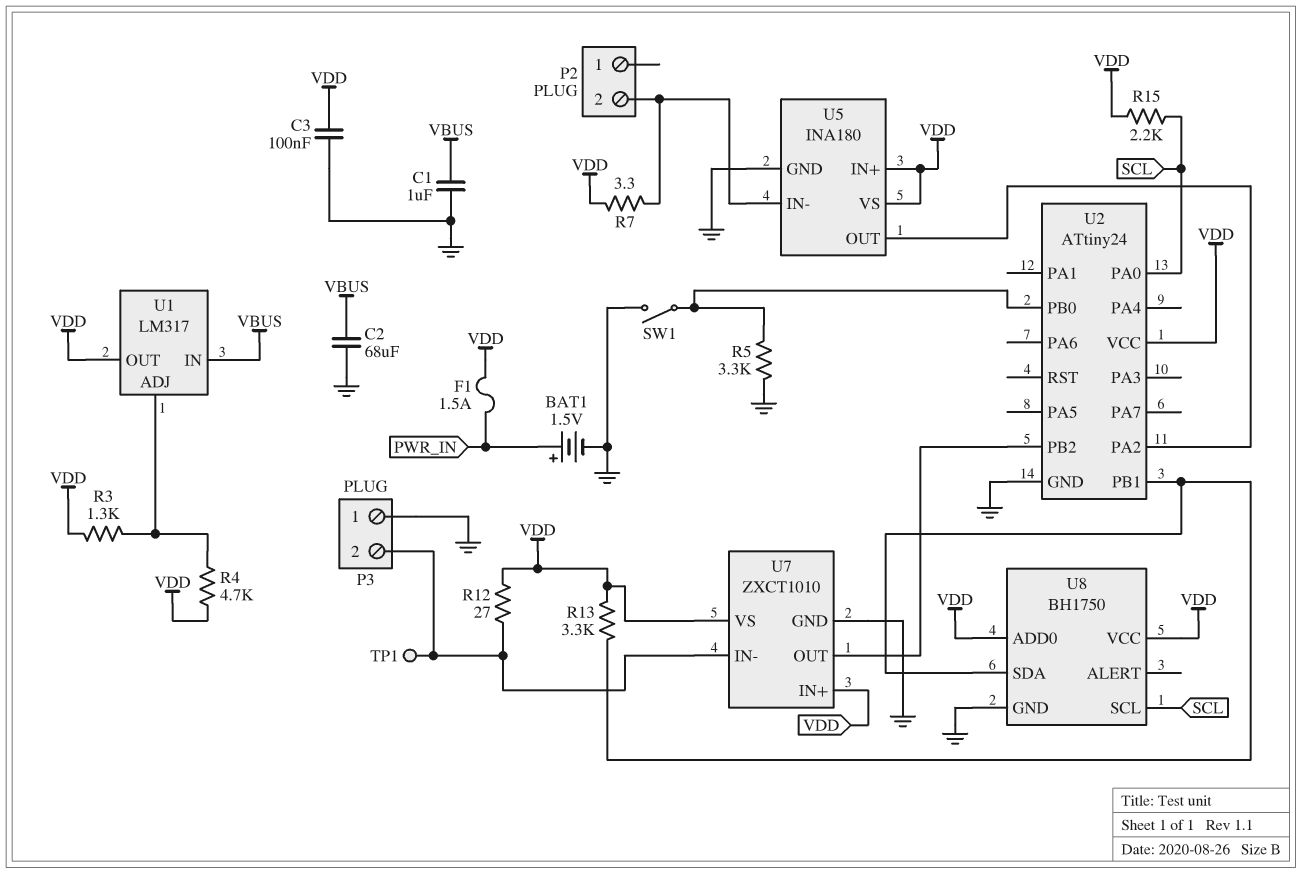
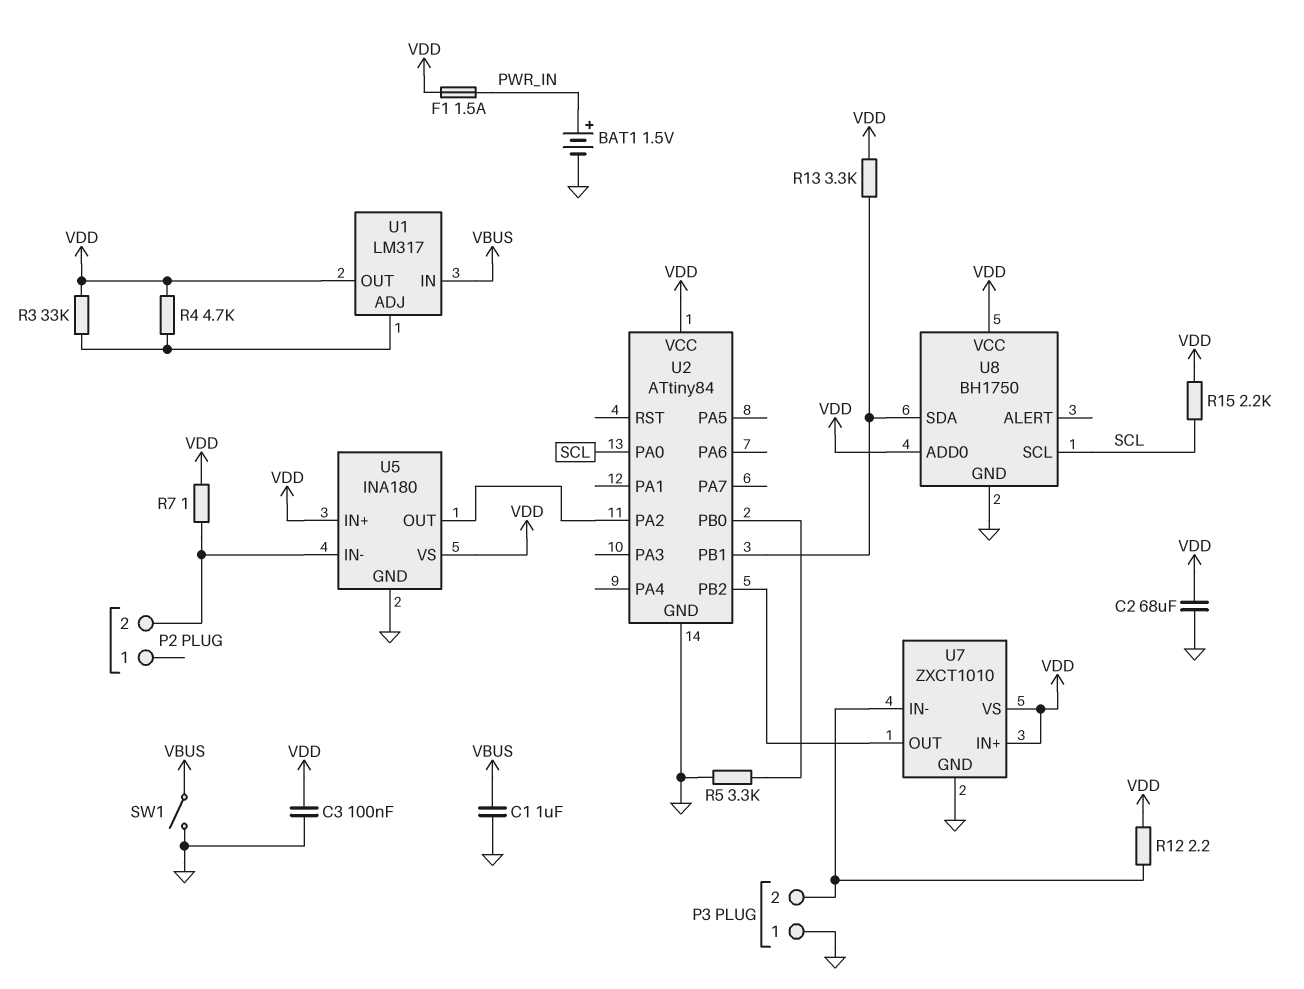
C2: 68uF (GND, VBUS) -> 68uF (GND, VDD)
R3: 1.3k (U1/ADJ, VDD) -> 33k (U1/ADJ, VDD)
R7: 3.3 (P2/2, VDD) -> 1 (P2/2, VDD)
R12: 27 (P3/2, VDD) -> 2.2 (P3/2, VDD)
SW1: switch (GND, U2/PB0) -> switch (GND, VBUS)
TP1: test point (P3/2) -> none
U2: ATtiny24 -> ATtiny84

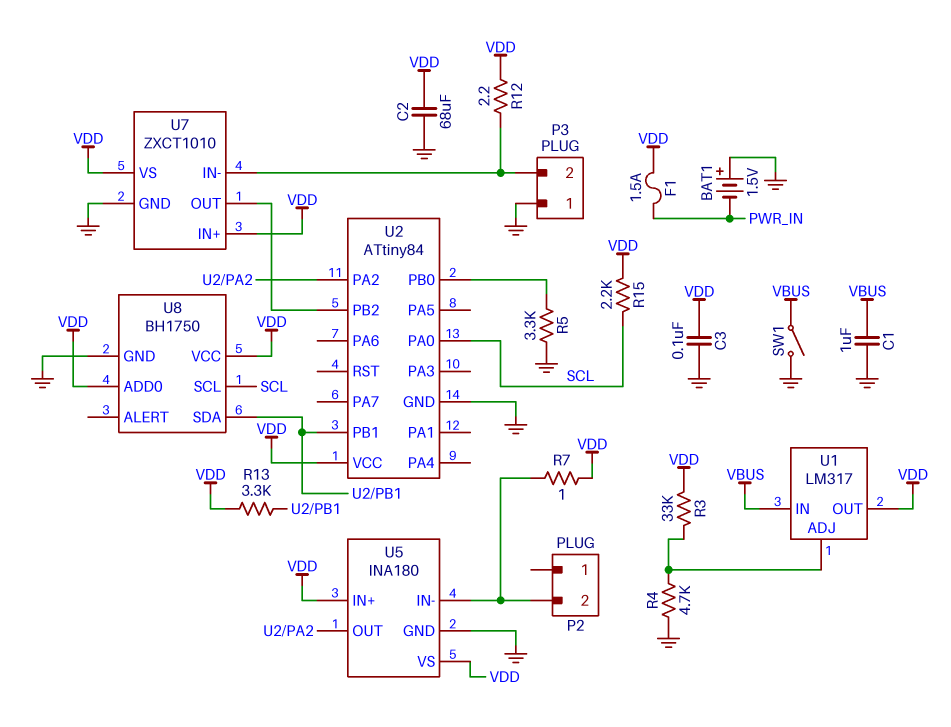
BAT1: 1.5V (plus PWR_IN, minus GND) -> 1.5V (plus GND, minus PWR_IN)
R4: 4.7k (U1/ADJ, VDD) -> 4.7k (GND, U1/ADJ)

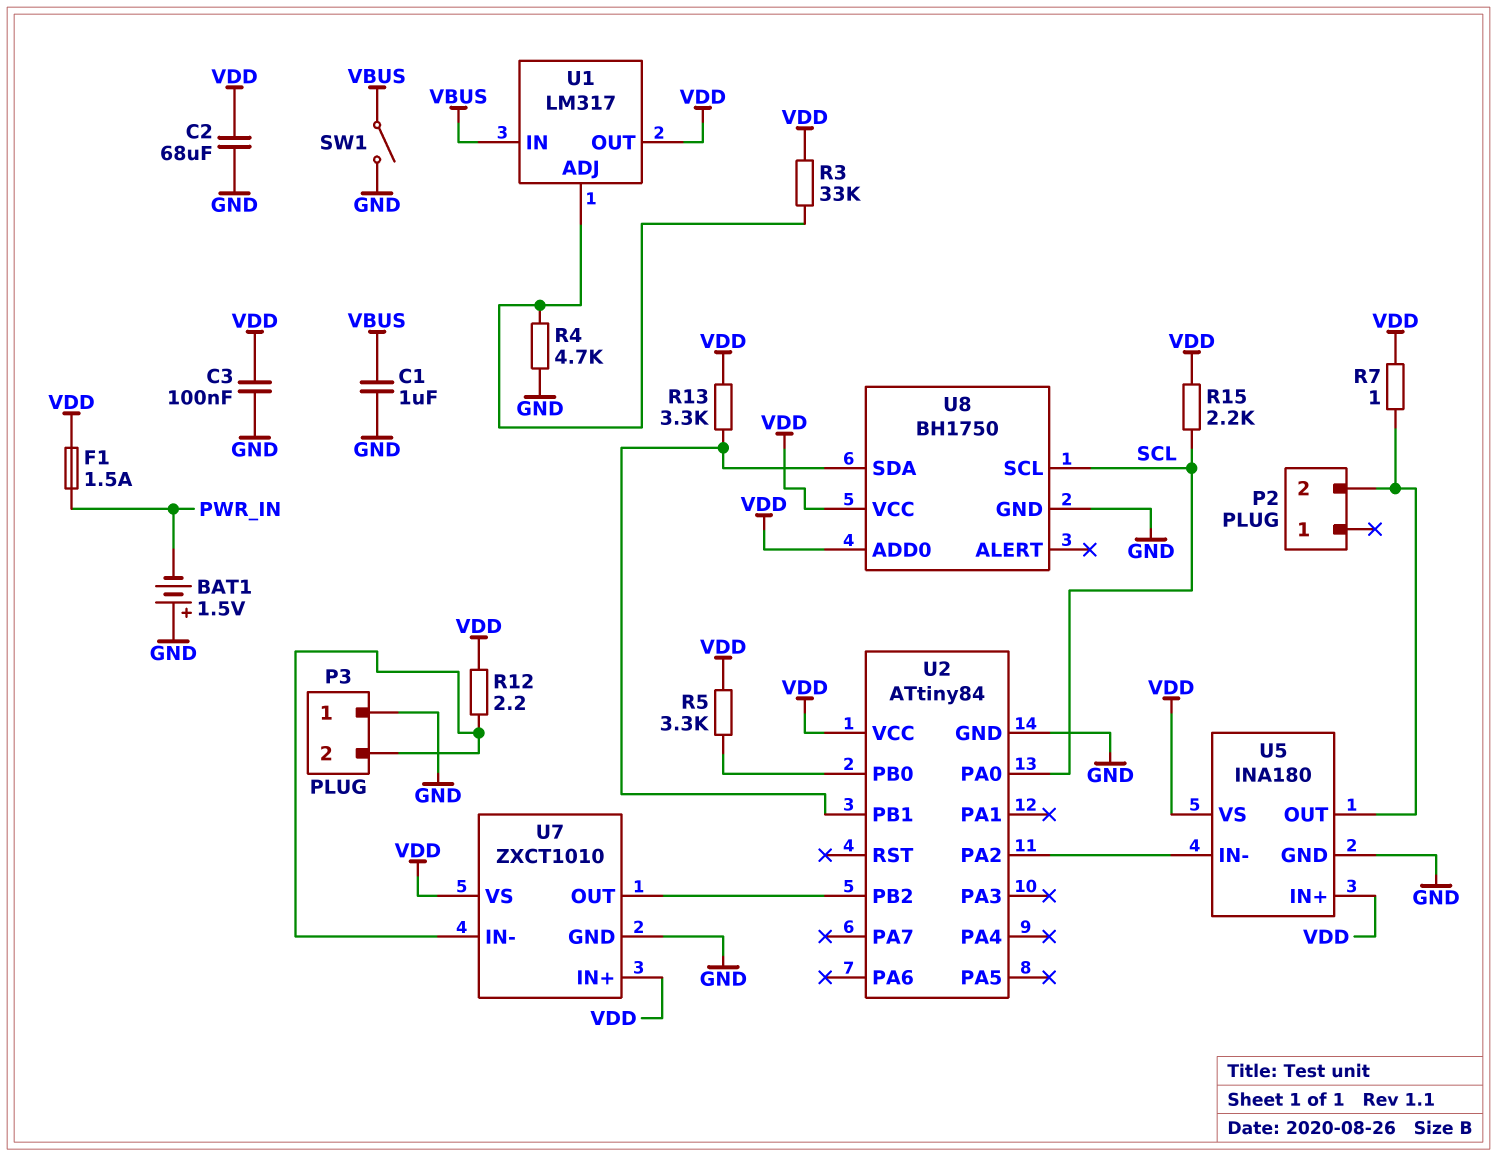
R5: 3.3k (GND, U2/PB0) -> 3.3k (U2/PB0, VDD)
U5 pin IN-: P2/2 -> U2/PA2
U5 pin OUT: U2/PA2 -> P2/2

